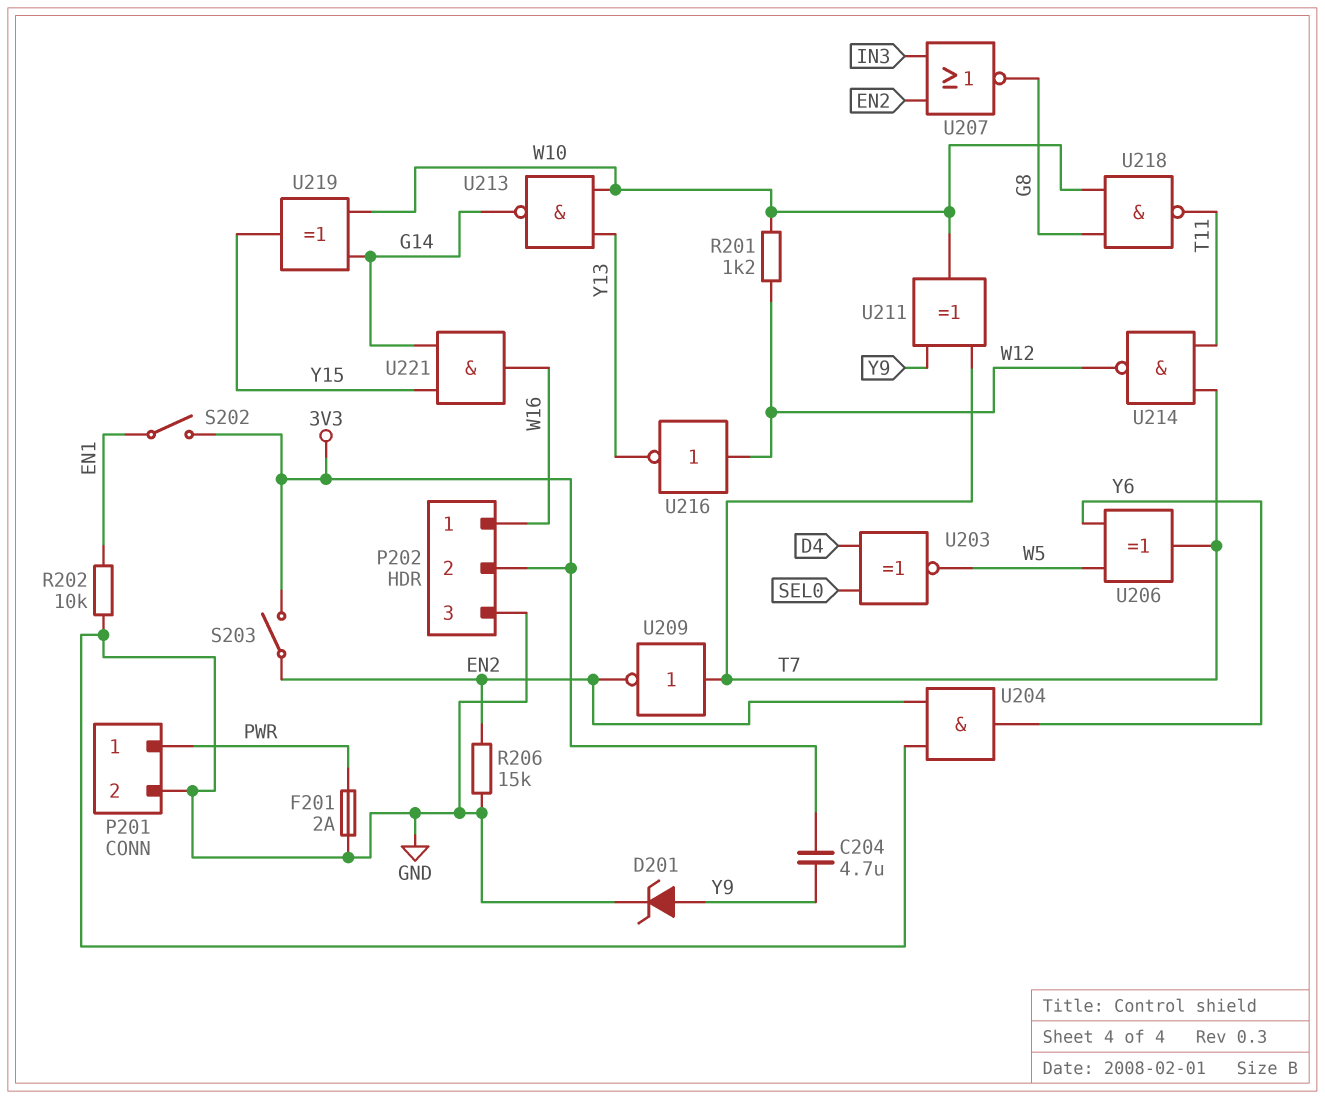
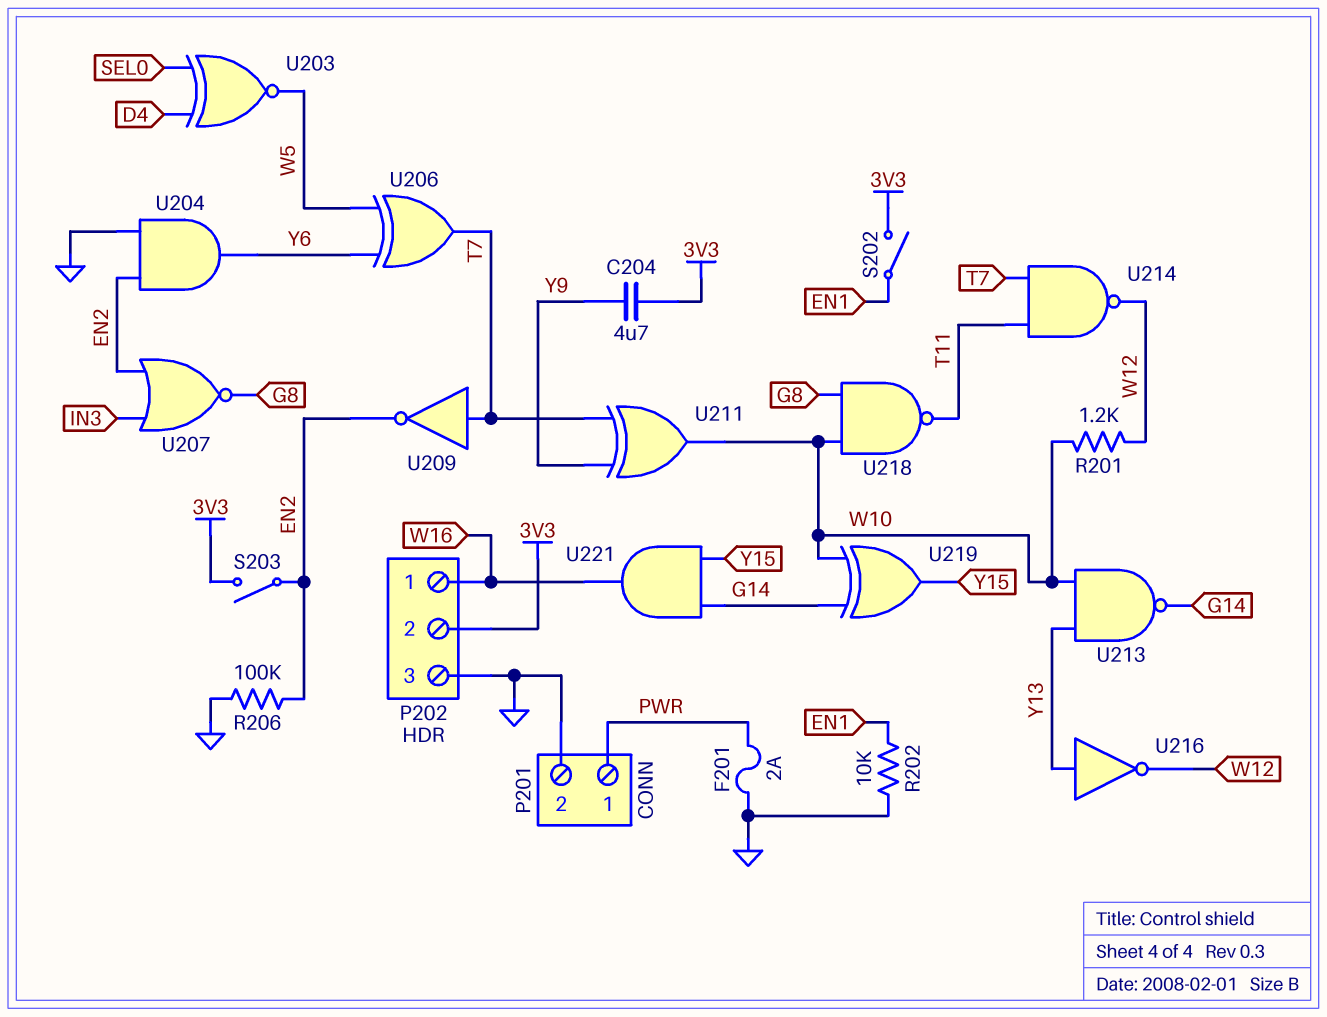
D201: zener (A Y9, K GND) -> none
R206: 15k (EN2, GND) -> 100k (EN2, GND)
U216: NOT (in W12, out Y13) -> NOT (in Y13, out W12)

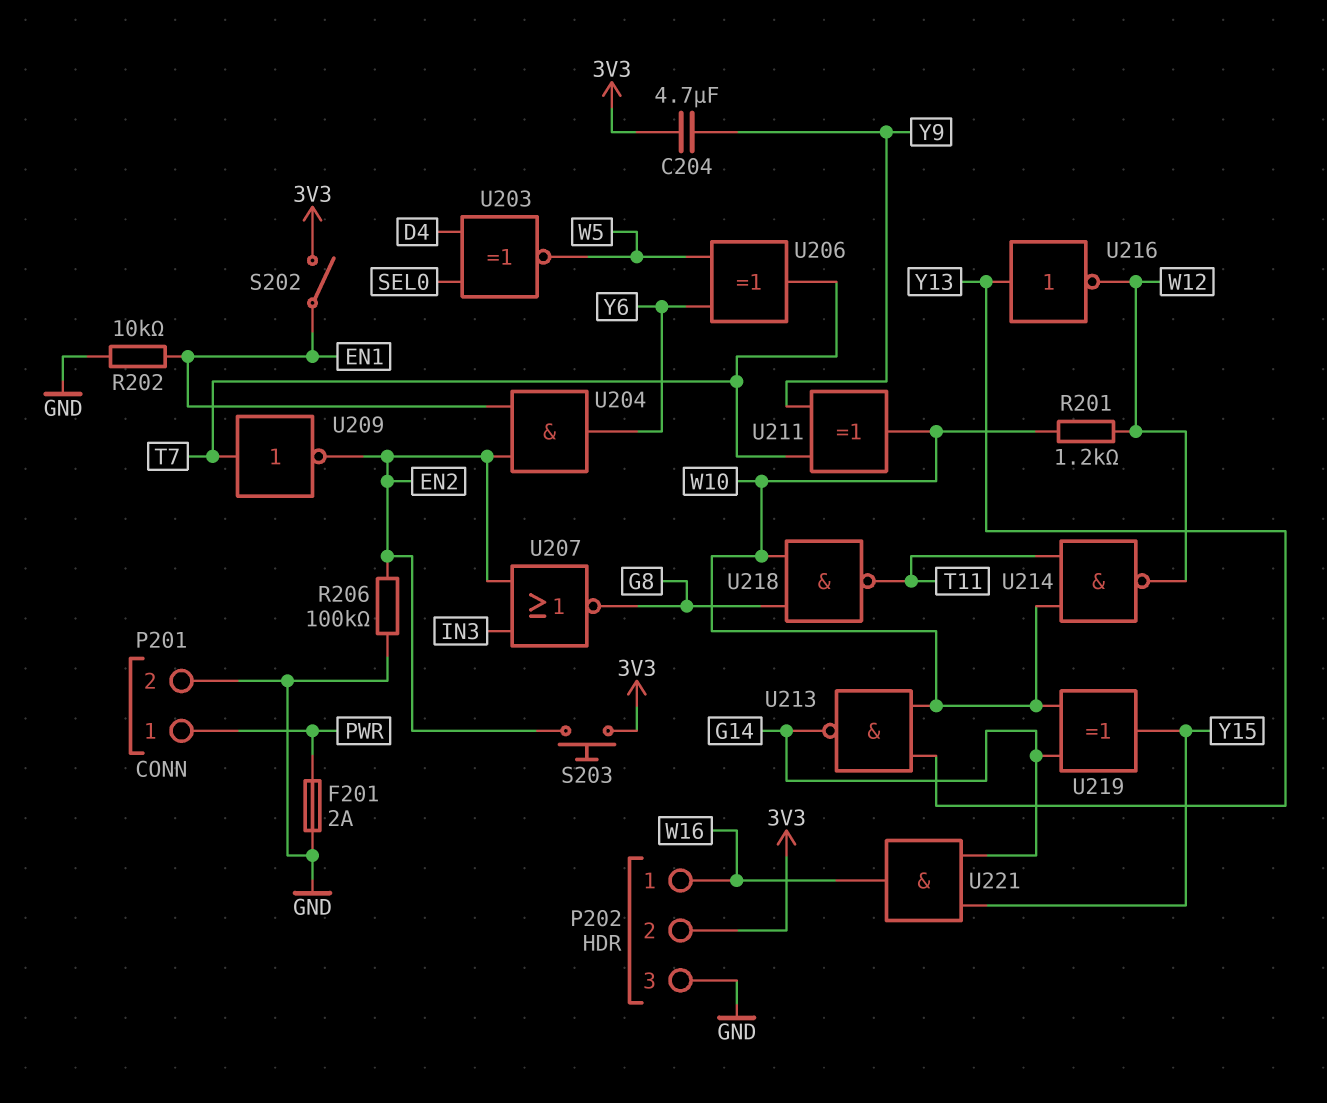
S203: switch (3V3, EN2) -> button (3V3, EN2)
U204: AND (in EN2, in GND, out Y6) -> AND (in EN1, in EN2, out Y6)
U214: NAND (in T7, in T11, out W12) -> NAND (in T11, in W10, out W12)

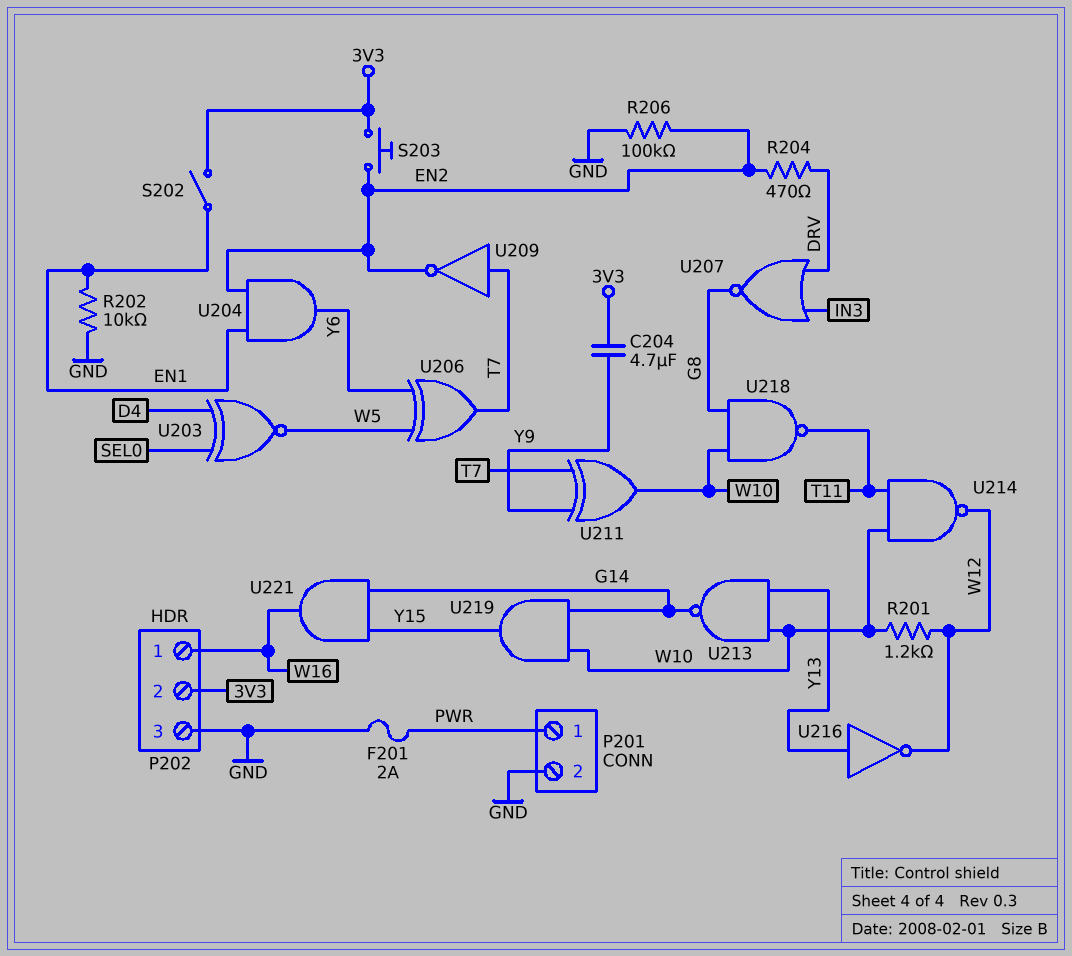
R204: none -> 470 (DRV, EN2)
U207: NOR (in EN2, in IN3, out G8) -> NOR (in DRV, in IN3, out G8)
U219: XOR (in G14, in W10, out Y15) -> AND (in G14, in W10, out Y15)

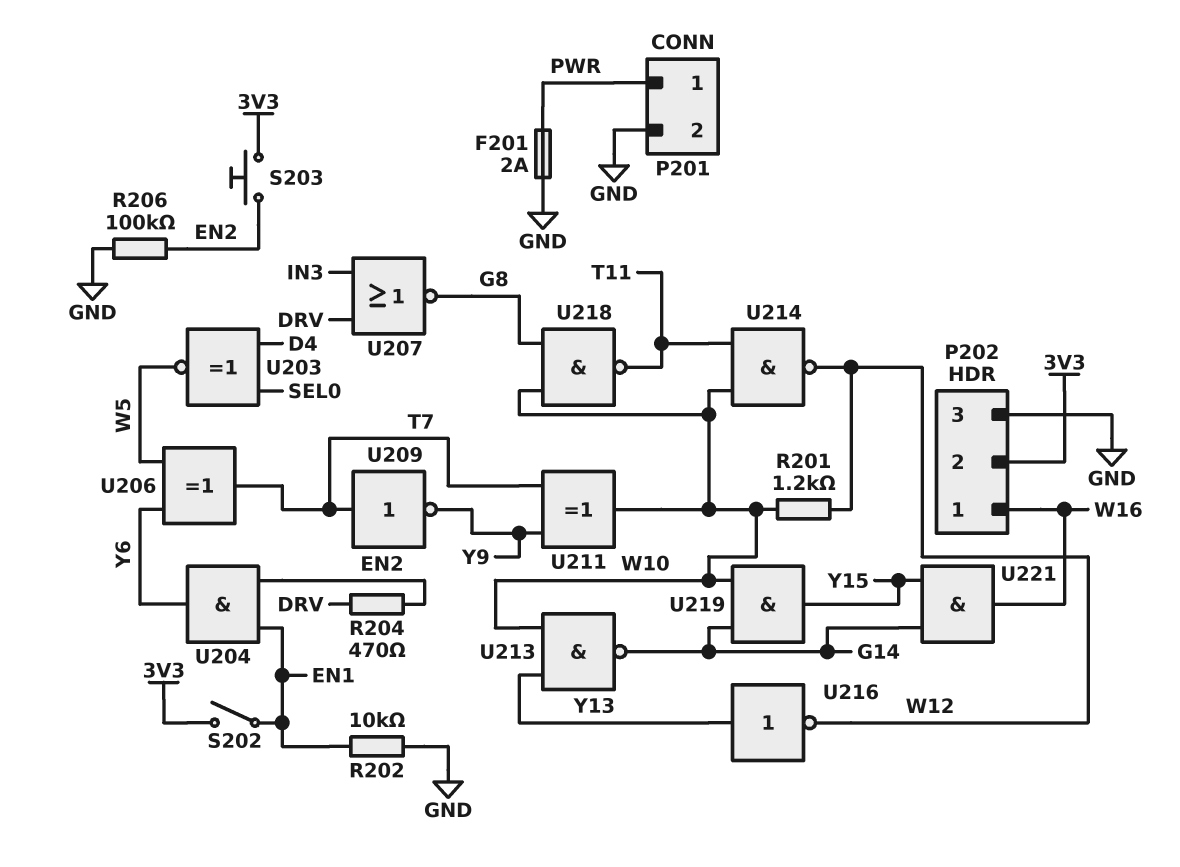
C204: 4.7uF (3V3, Y9) -> none
U209: NOT (in T7, out EN2) -> NOT (in T7, out Y9)

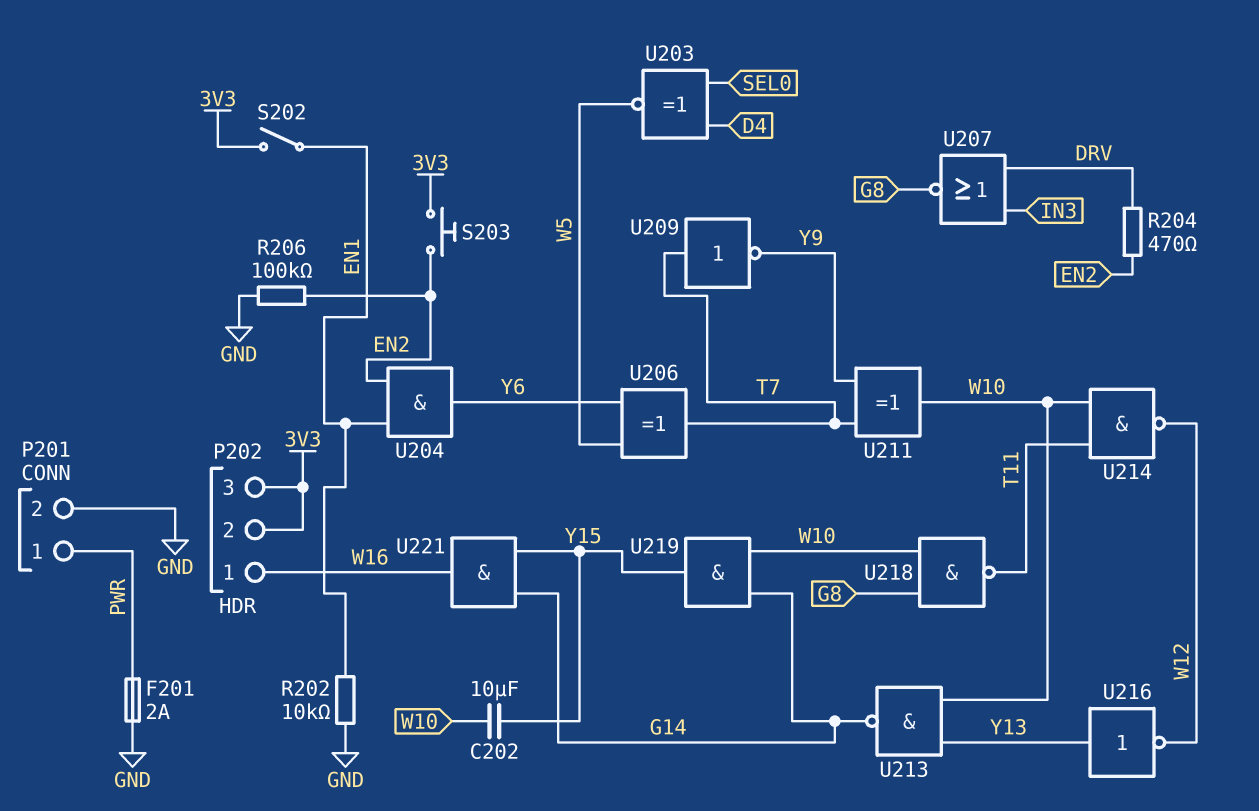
C202: none -> 10uF (W10, Y15)
P202 pin 3: GND -> 3V3
R201: 1.2k (W10, W12) -> none

